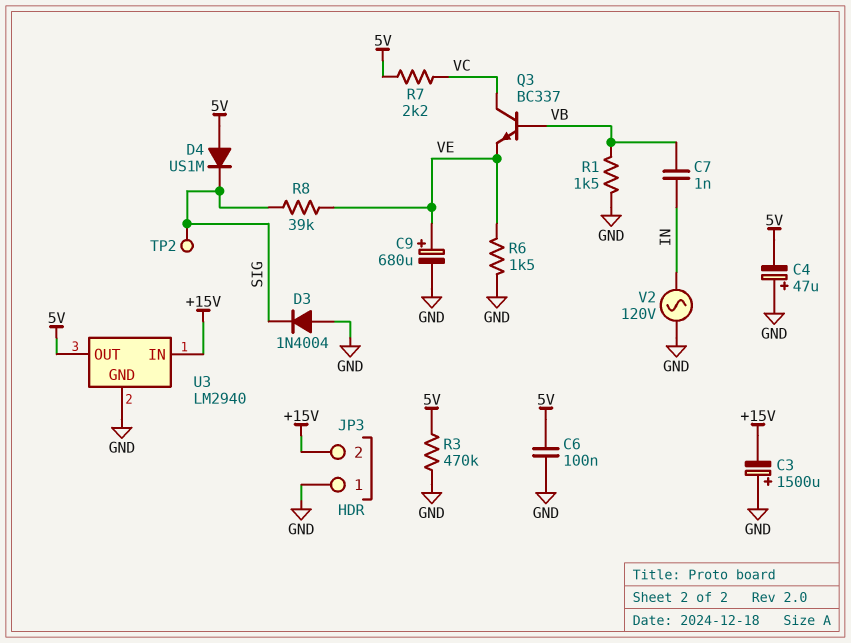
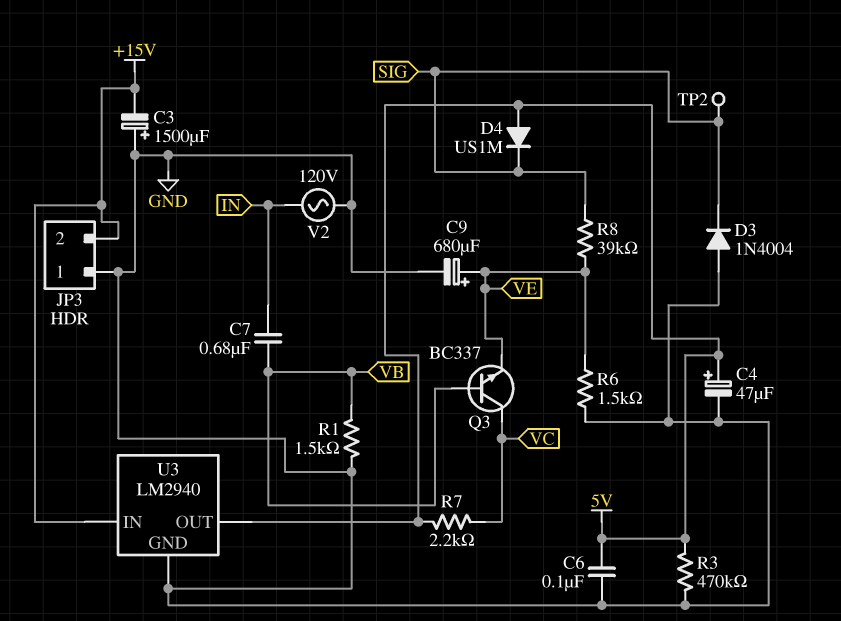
C4: 47uF (plus GND, minus 5V) -> 47uF (plus 5V, minus GND)
C7: 1nF (IN, VB) -> 680nF (IN, VB)

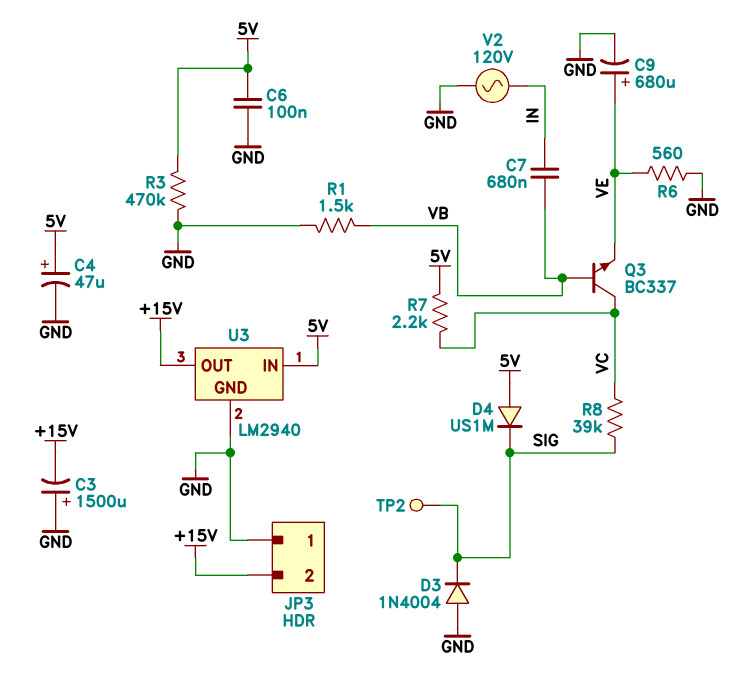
R6: 1.5k (GND, VE) -> 560 (GND, VE)
R8: 39k (SIG, VE) -> 39k (SIG, VC)
U3 pin IN: +15V -> 5V
U3 pin OUT: 5V -> +15V

